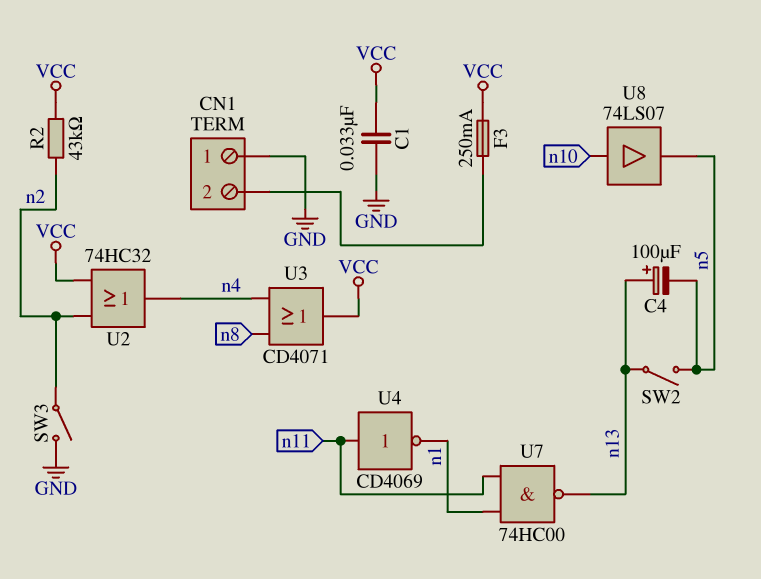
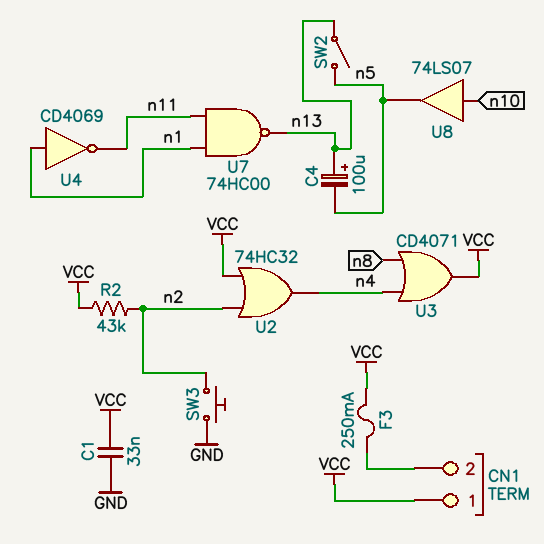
CN1 pin 1: GND -> VCC
SW3: switch (GND, n2) -> button (GND, n2)
U4: NOT CD4069 (in n11, out n1) -> NOT CD4069 (in n1, out n11)

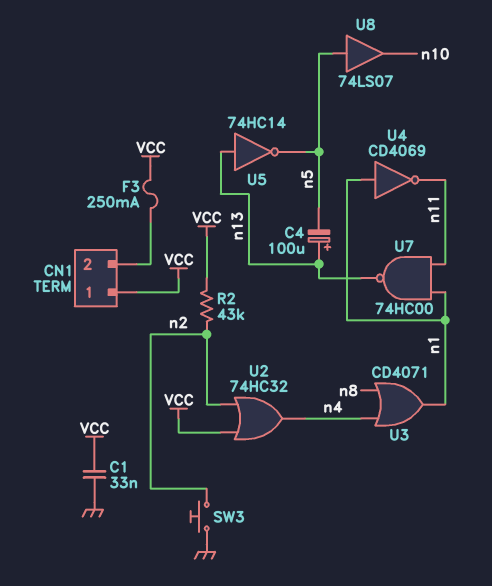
SW2: switch (n5, n13) -> none
U3: OR CD4071 (in n4, in n8, out VCC) -> OR CD4071 (in n4, in n8, out n1)
U5: none -> NOT 74HC14 (in n13, out n5)
U8: buffer 74LS07 (in n10, out n5) -> buffer 74LS07 (in n5, out n10)

